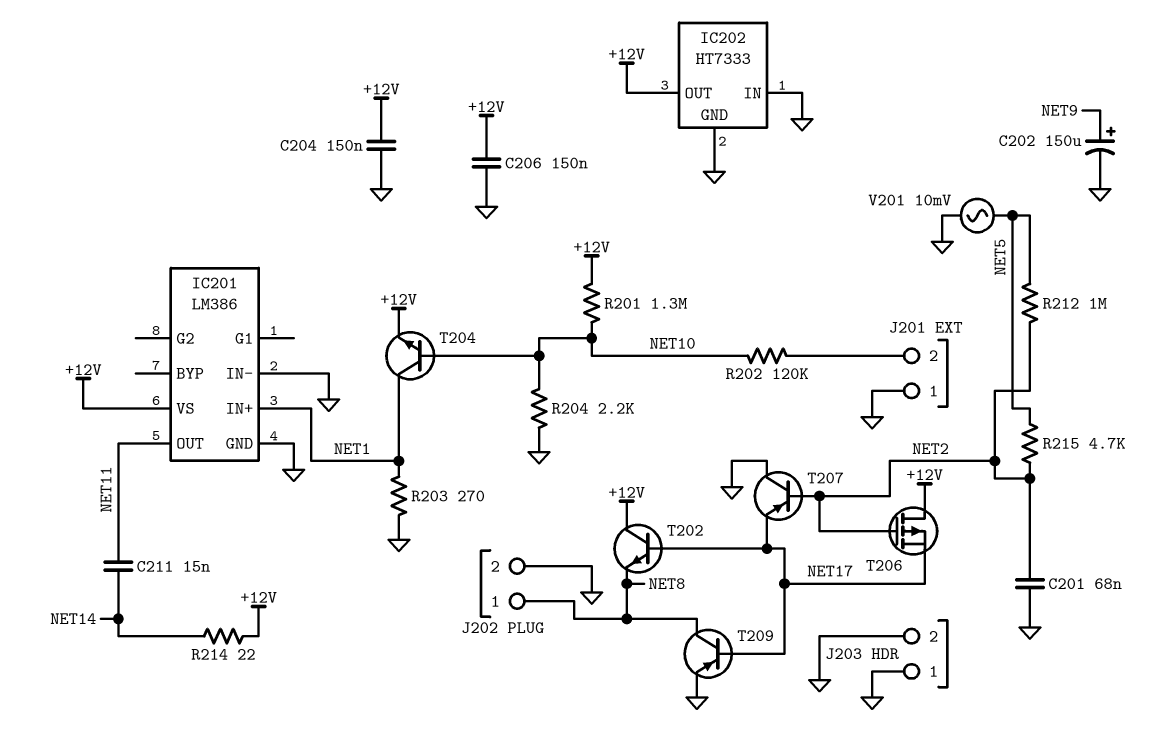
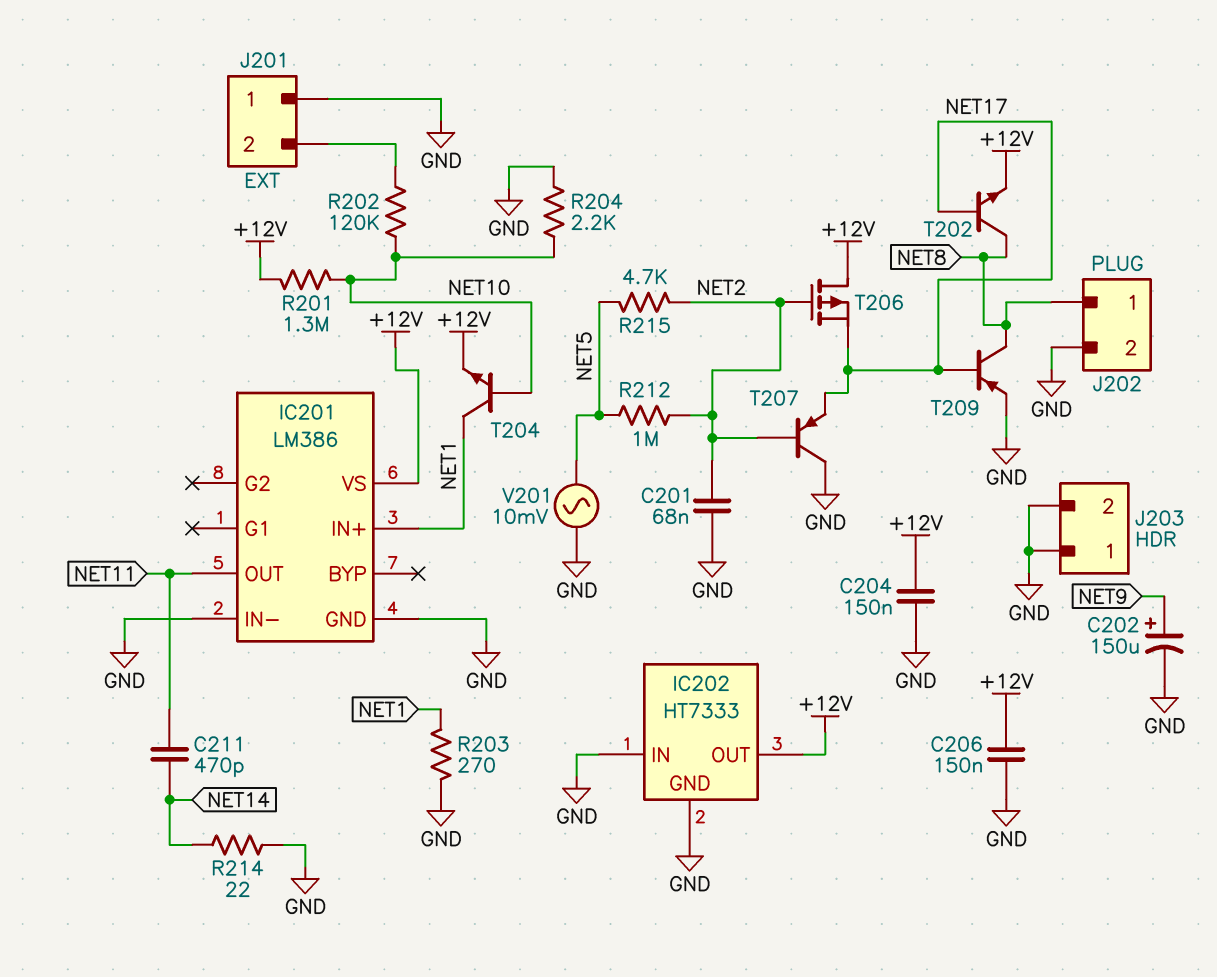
C211: 15nF (NET11, NET14) -> 470pF (NET11, NET14)
R214: 22 (+12V, NET14) -> 22 (GND, NET14)
T202: NPN (B NET17, C +12V, E NET8) -> NPN (B NET17, C NET8, E +12V)

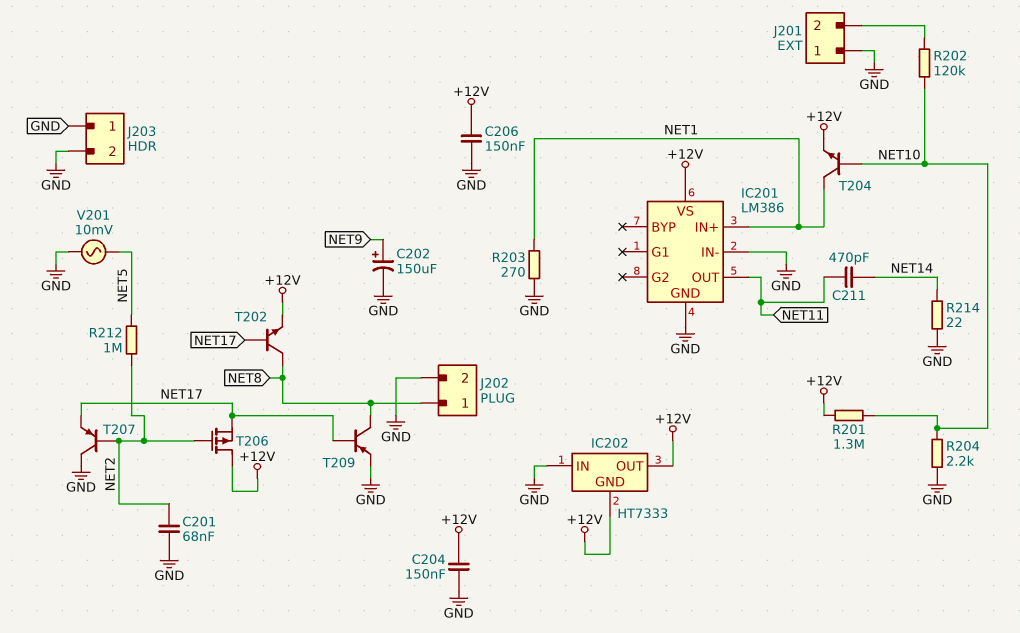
IC202 pin GND: GND -> +12V
R215: 4.7k (NET2, NET5) -> none

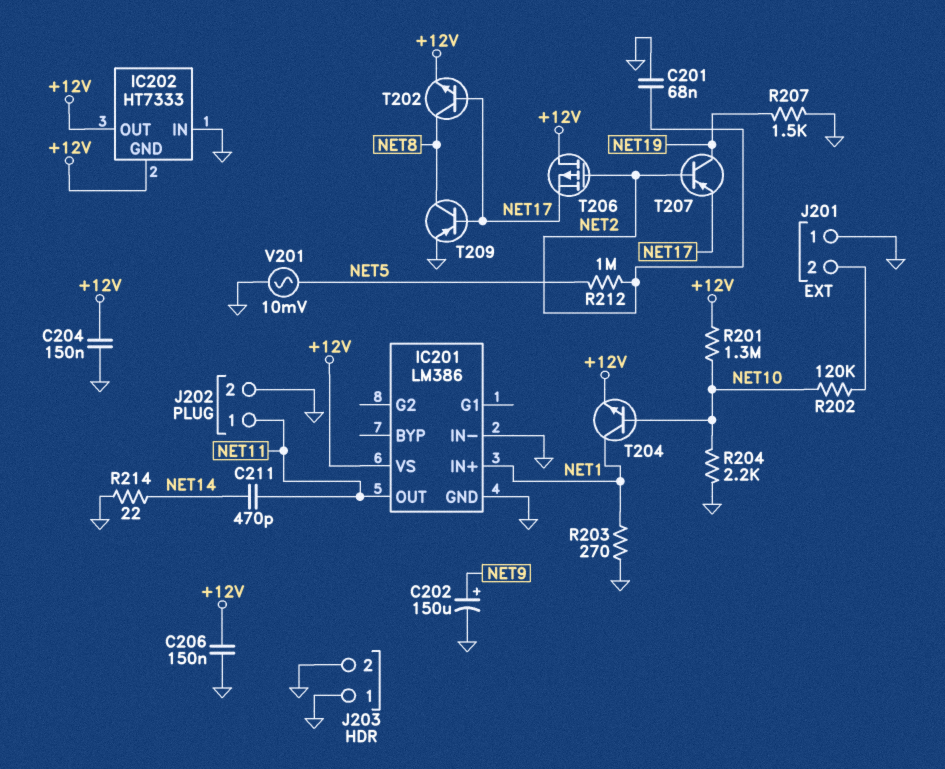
J202 pin 1: NET8 -> NET11
R207: none -> 1.5k (GND, NET19)
T207: PNP (B NET2, C GND, E NET17) -> PNP (B NET2, C NET19, E NET17)

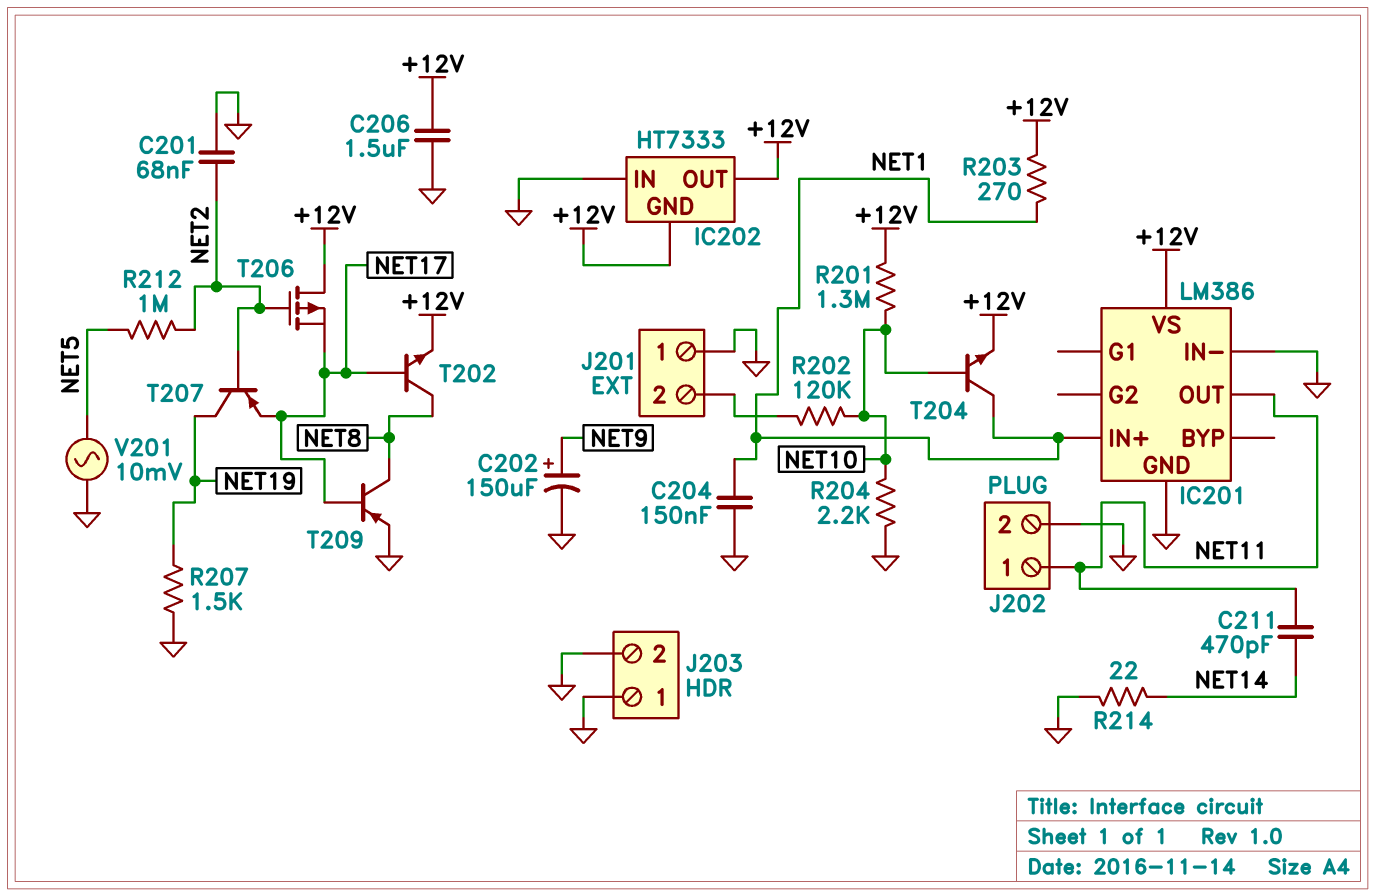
C204: 150nF (+12V, GND) -> 150nF (GND, NET1)
C206: 150nF (+12V, GND) -> 1.5uF (+12V, GND)
R203: 270 (GND, NET1) -> 270 (+12V, NET1)

